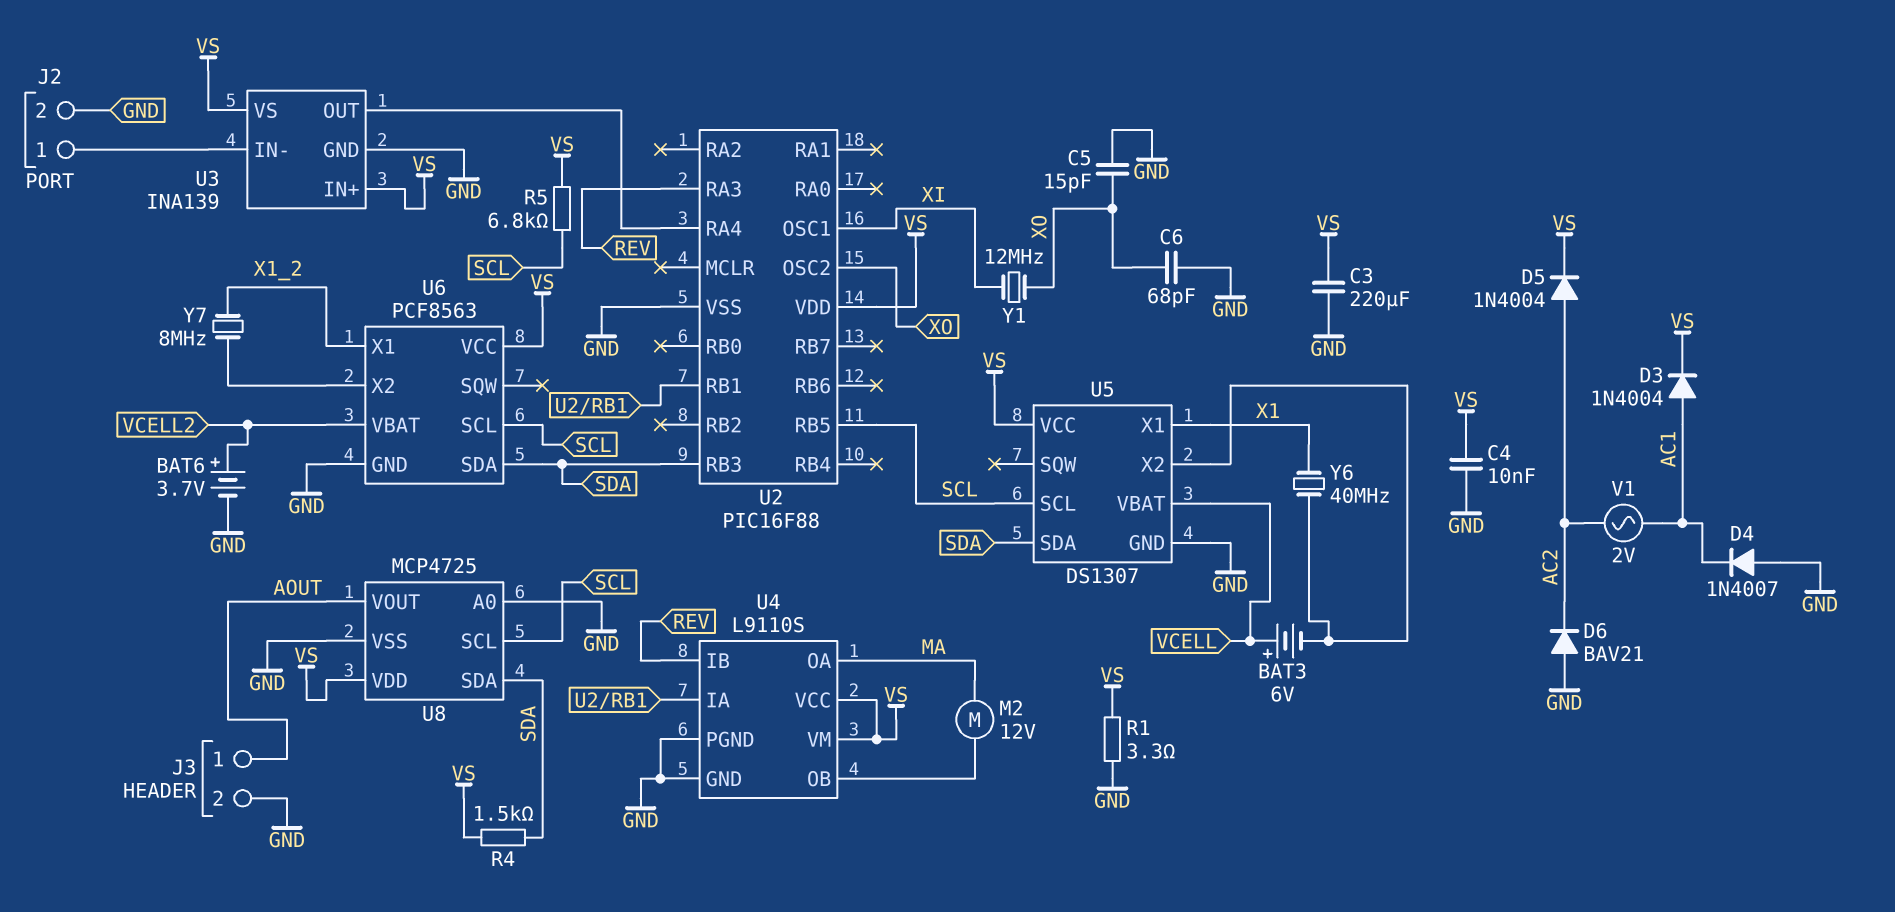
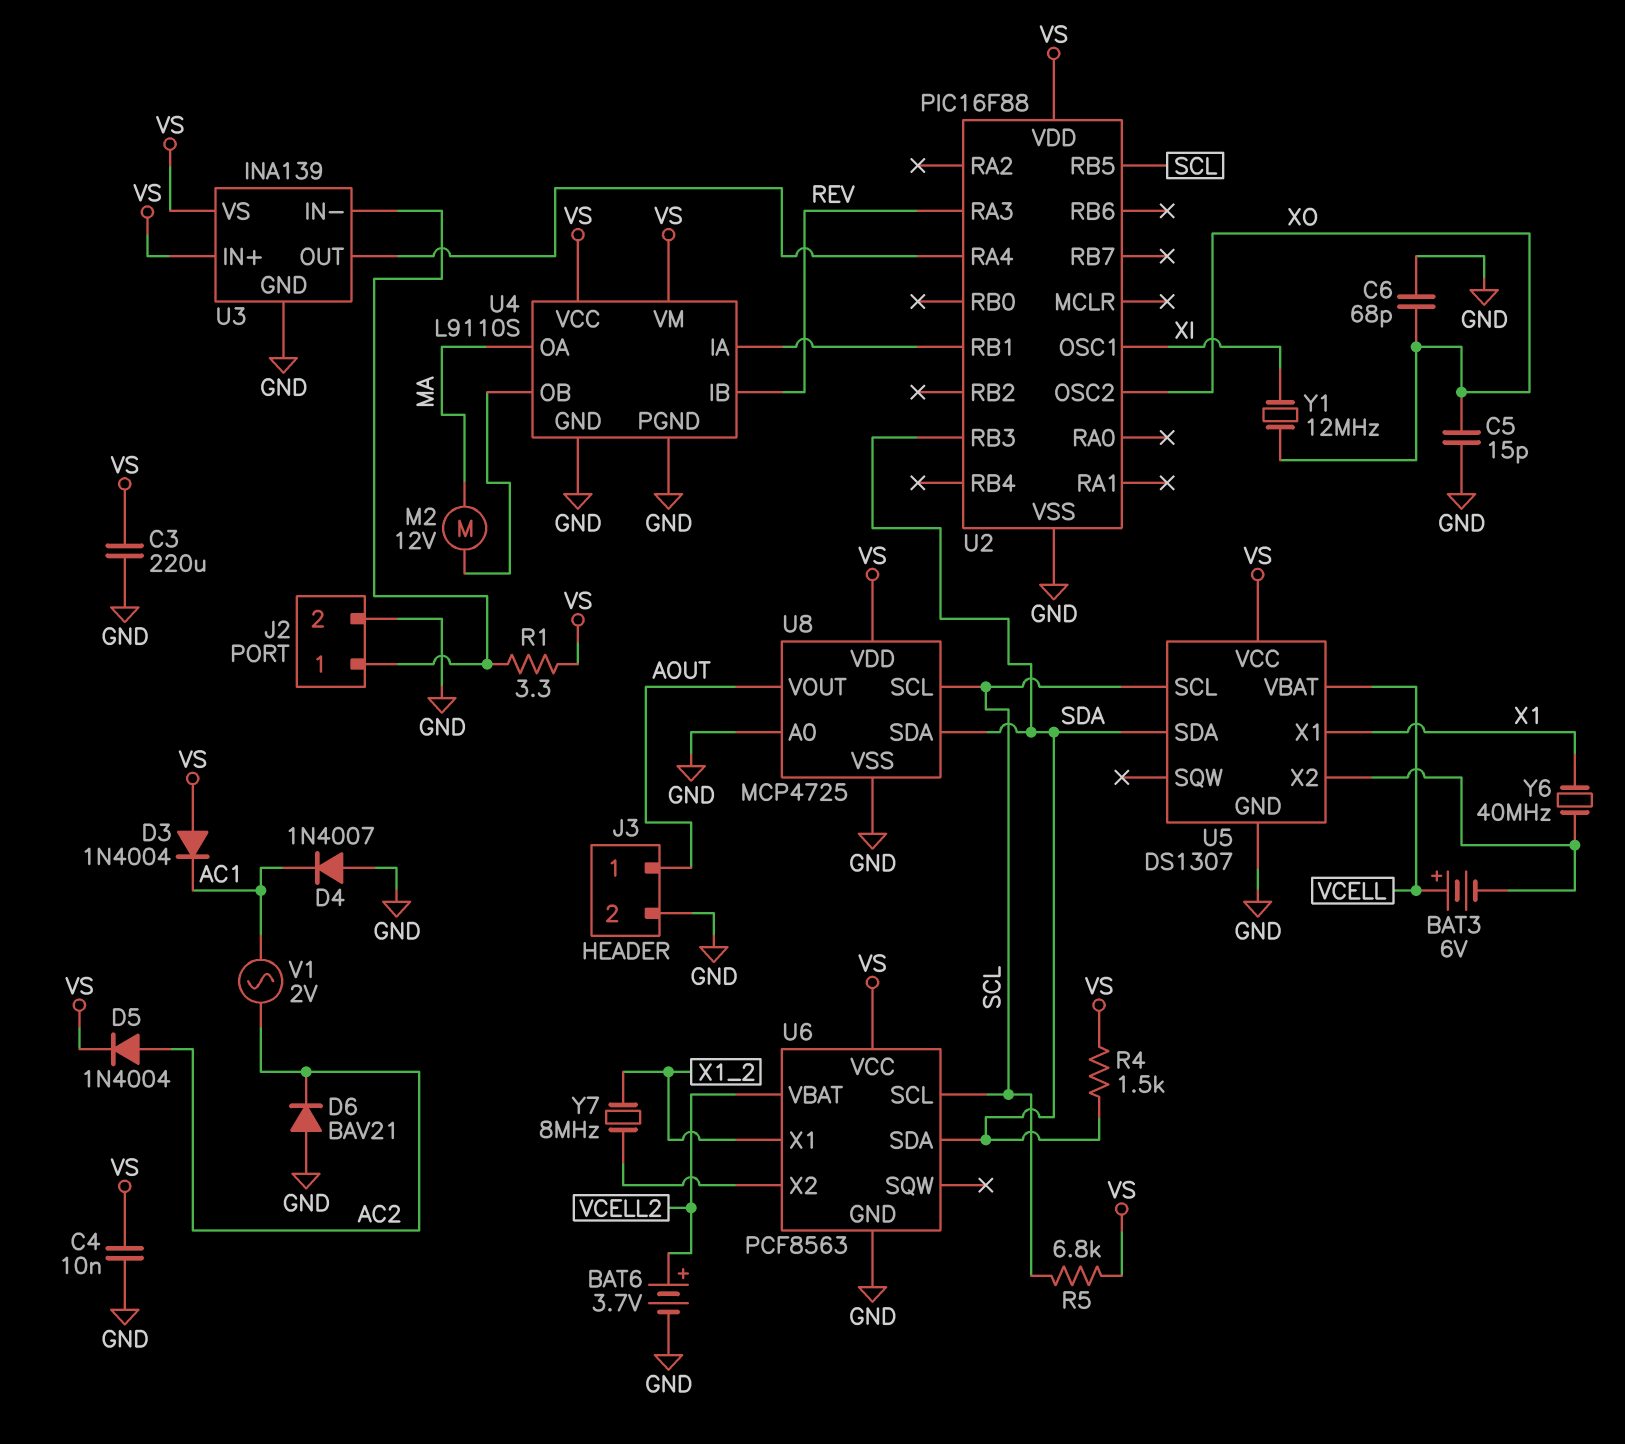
D3: diode 1N4004 (A AC1, K VS) -> diode 1N4004 (A VS, K AC1)
R1: 3.3 (GND, VS) -> 3.3 (J2/1, VS)

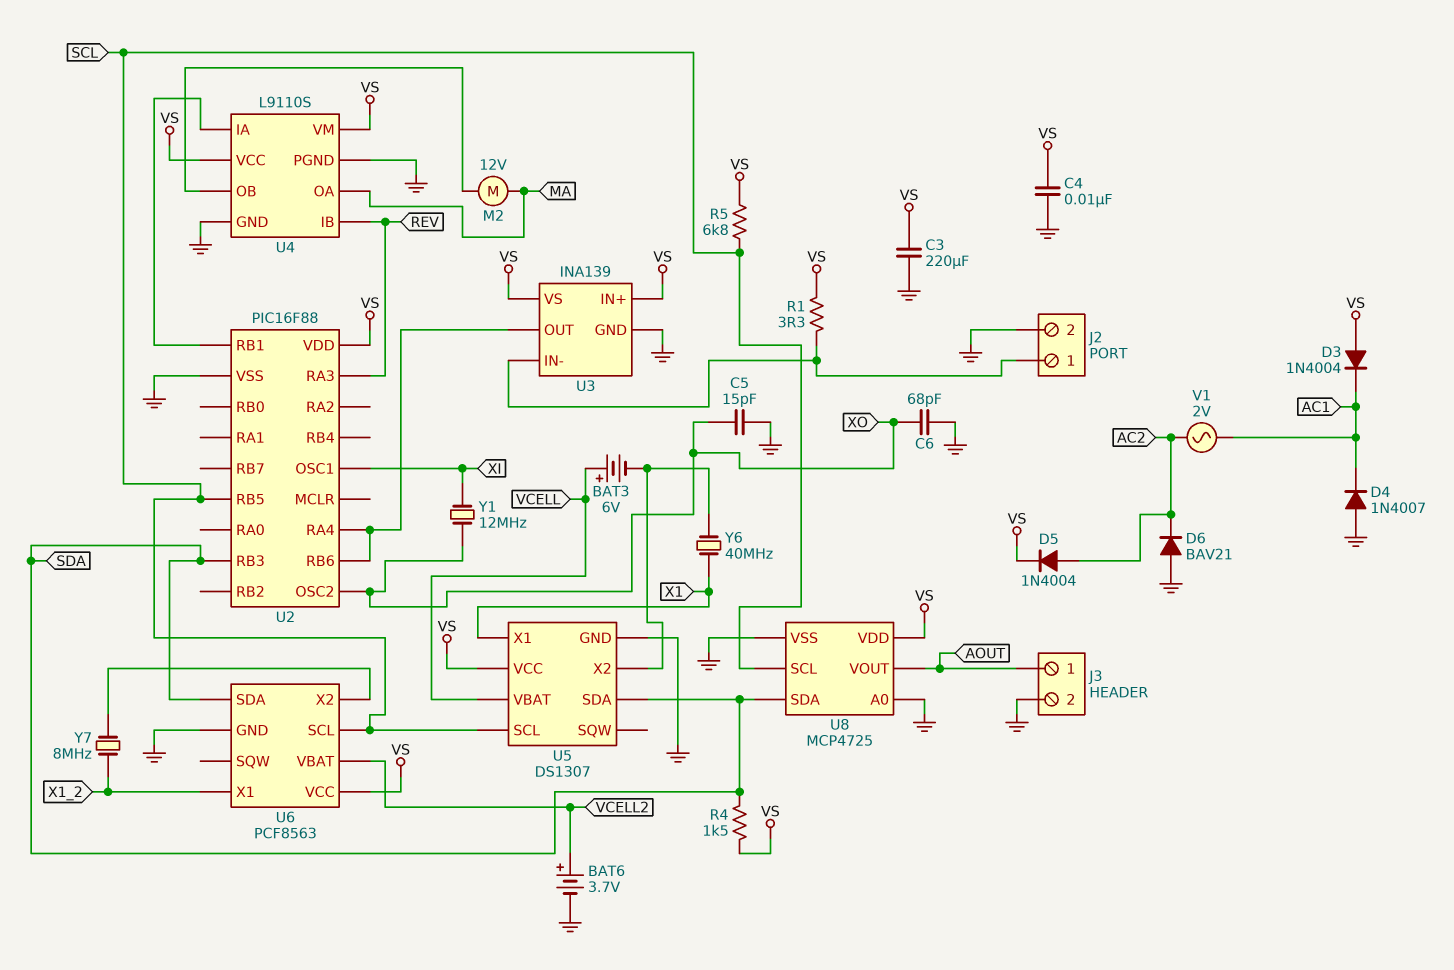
U2 pin RB6: none -> U2/RA4

